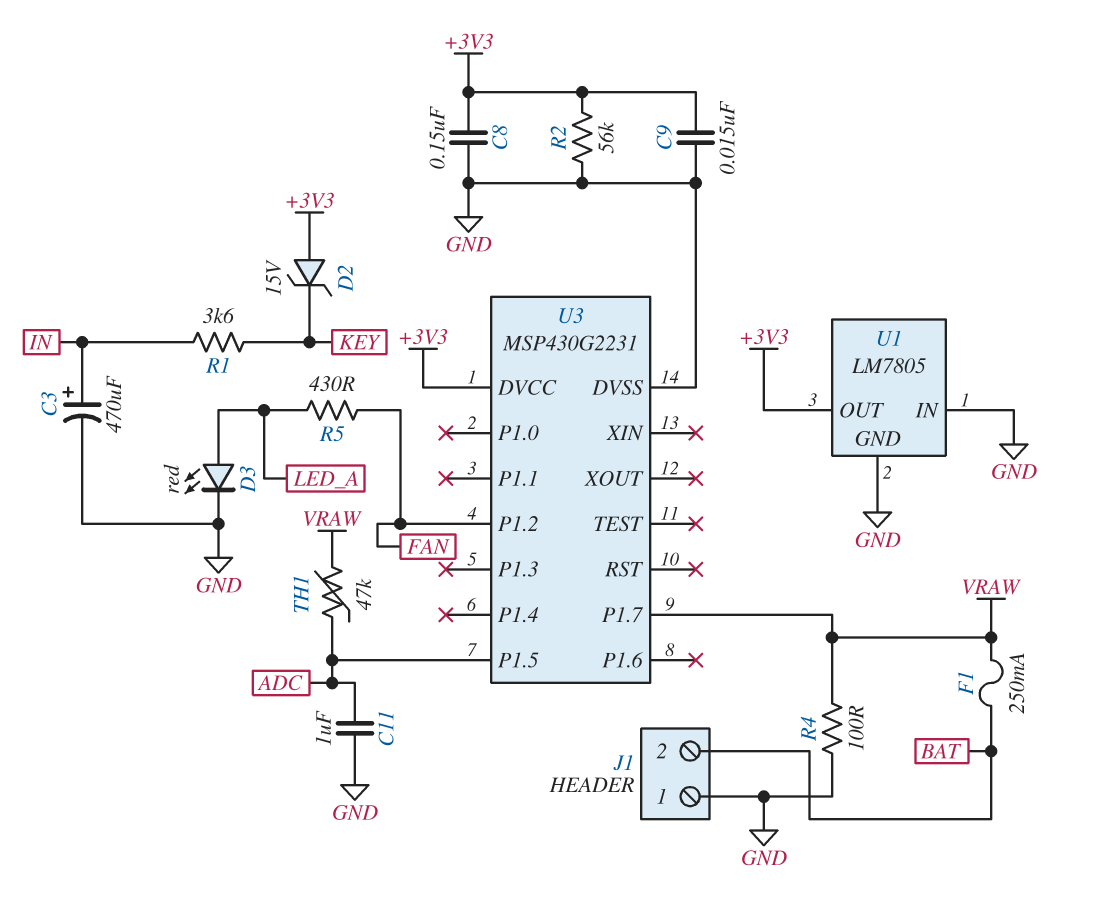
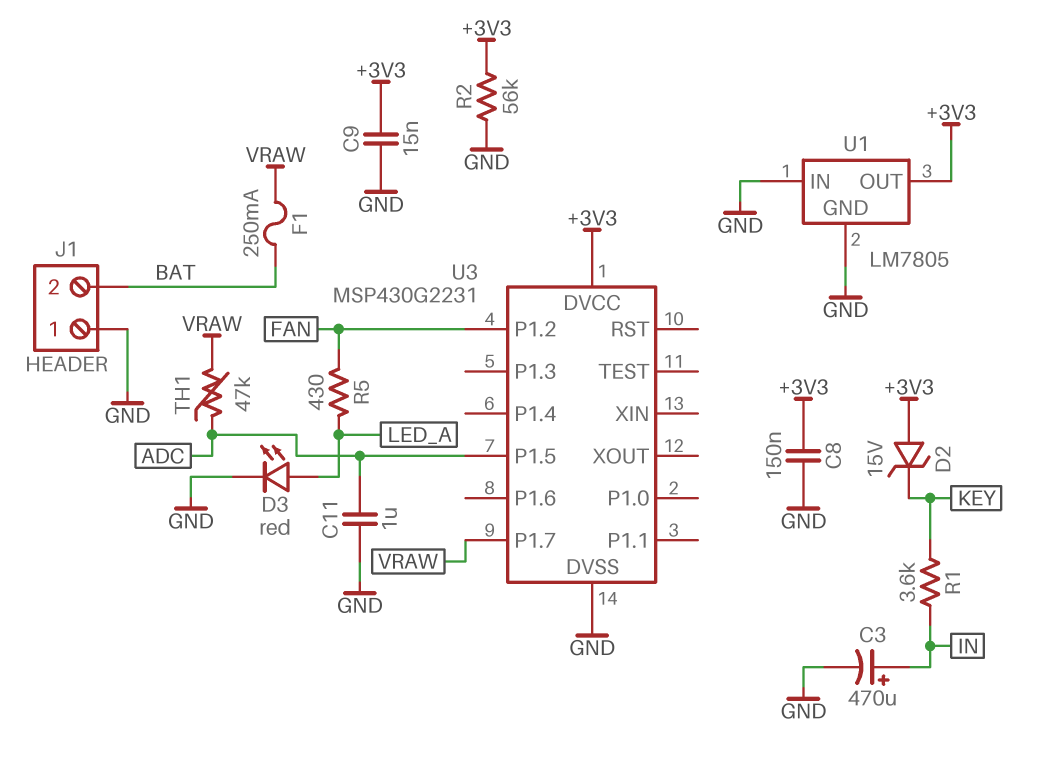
R4: 100 (GND, VRAW) -> none

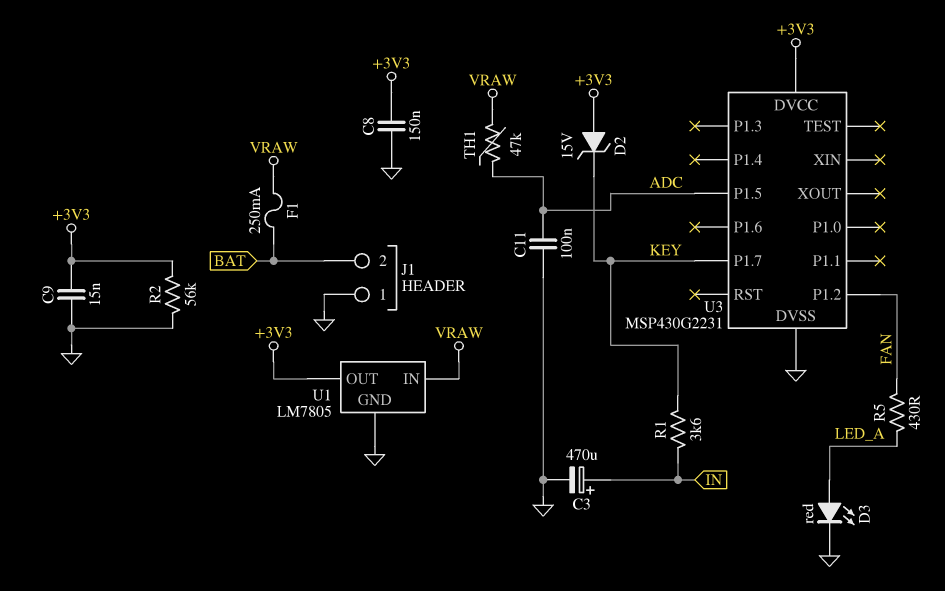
C11: 1uF (ADC, GND) -> 100nF (ADC, GND)
U1 pin IN: GND -> VRAW
U3 pin P1.7: VRAW -> KEY

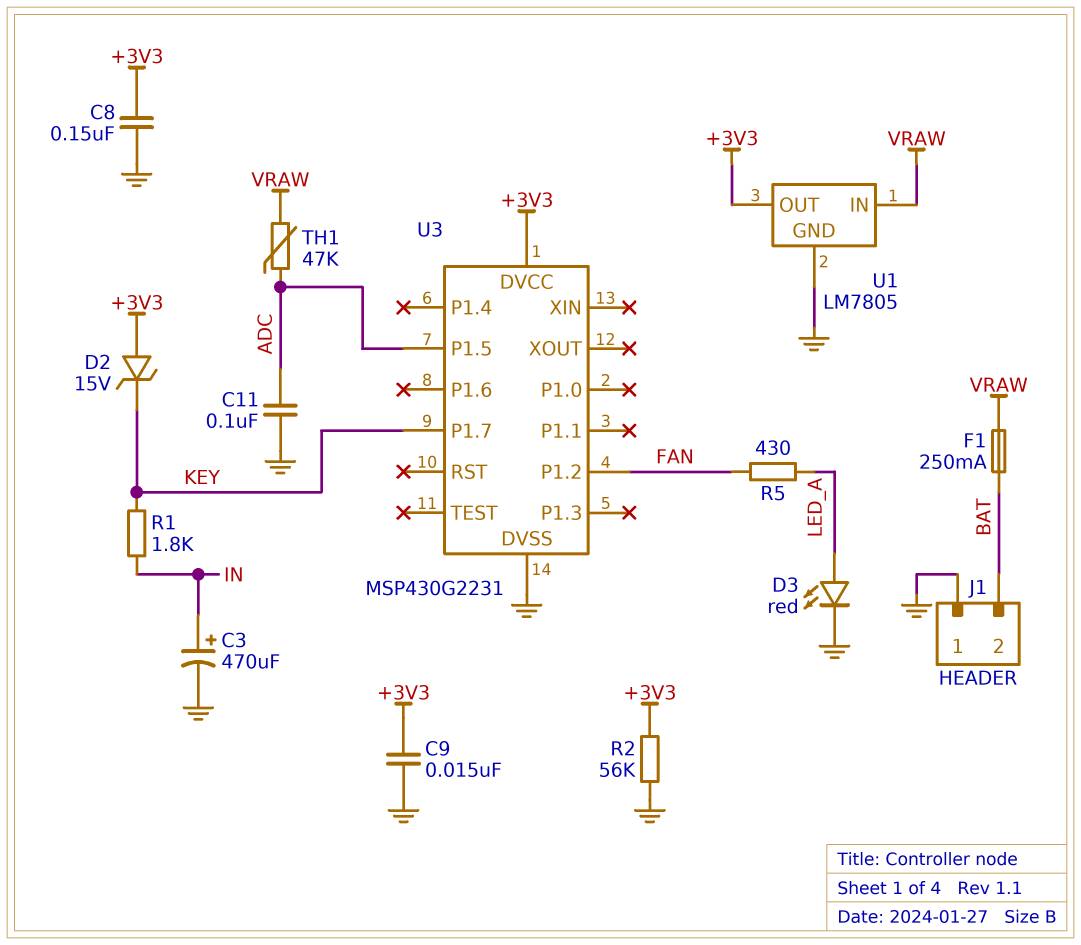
R1: 3.6k (IN, KEY) -> 1.8k (IN, KEY)

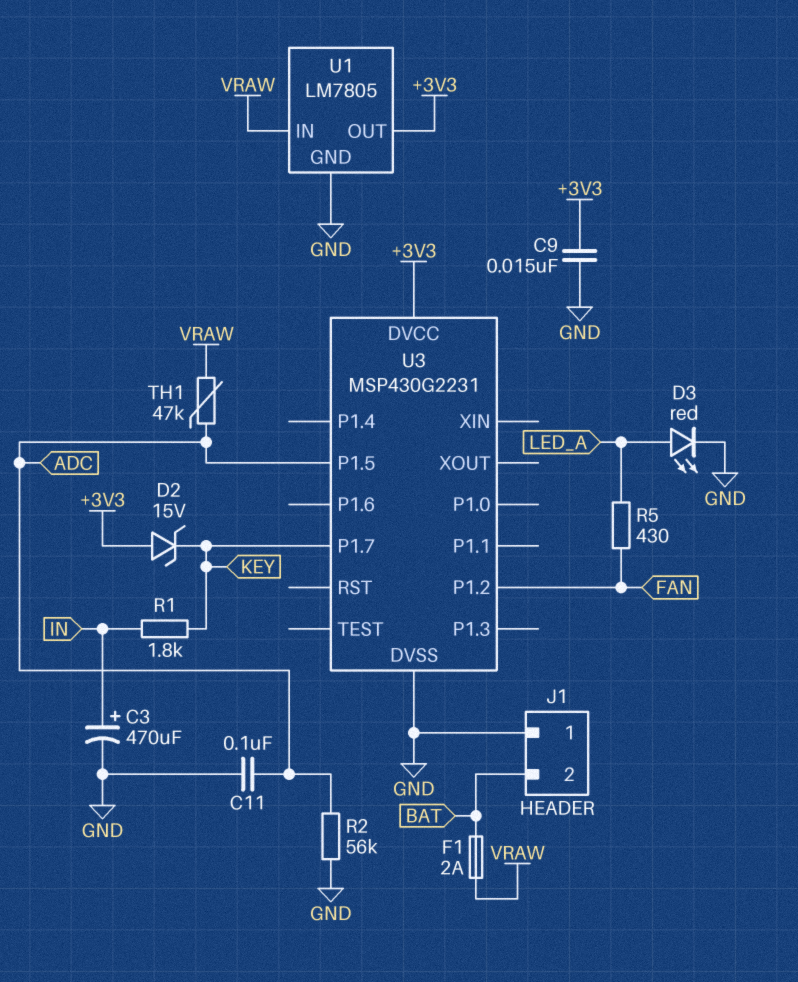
C8: 150nF (+3V3, GND) -> none
F1: 250mA (BAT, VRAW) -> 2A (BAT, VRAW)
R2: 56k (+3V3, GND) -> 56k (ADC, GND)

